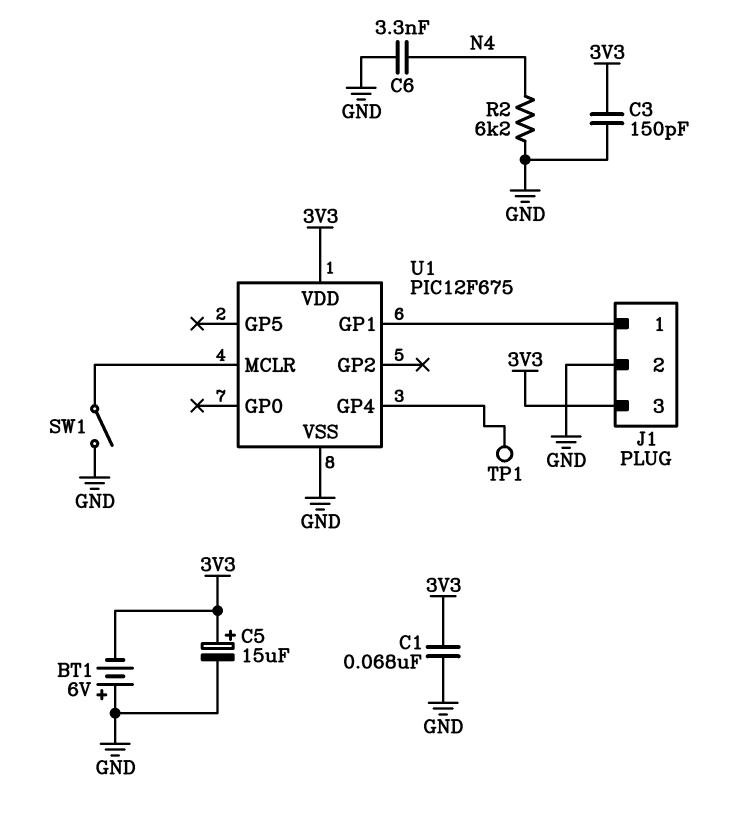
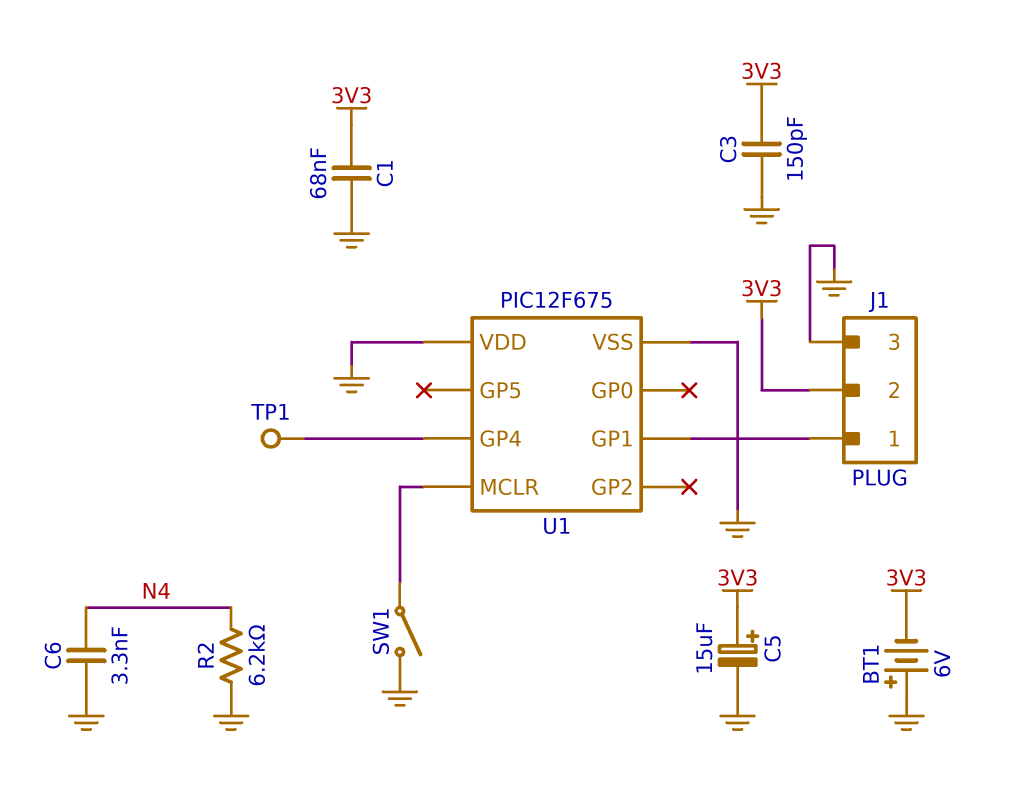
J1 pin 2: GND -> 3V3
J1 pin 3: 3V3 -> GND
U1 pin VDD: 3V3 -> GND

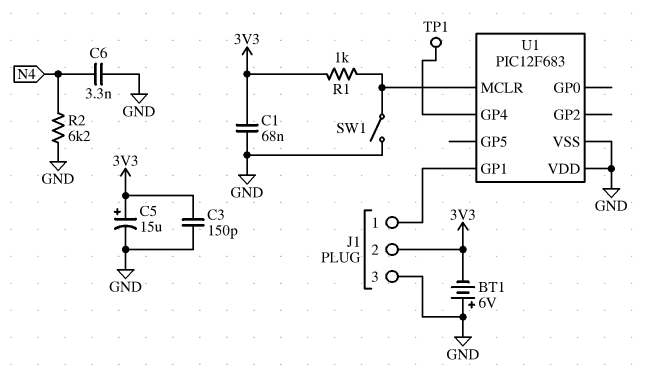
R1: none -> 1k (3V3, U1/MCLR)
U1: PIC12F675 -> PIC12F683

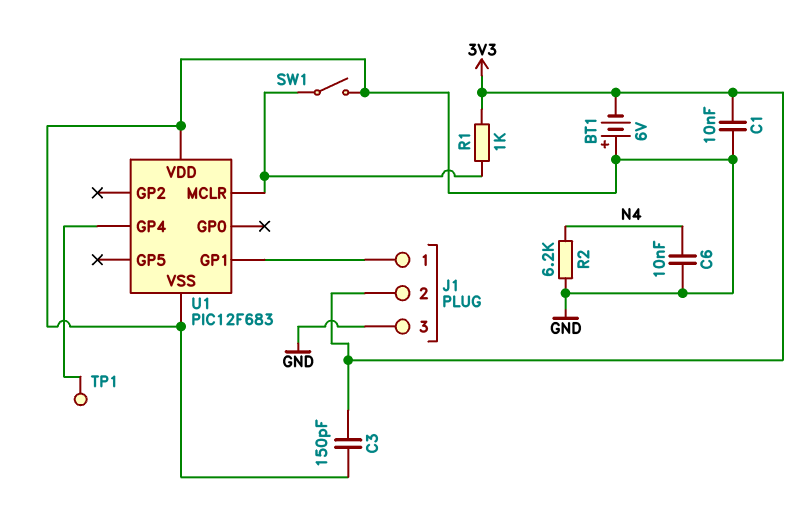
C1: 68nF (3V3, GND) -> 10nF (3V3, GND)
C5: 15uF (plus 3V3, minus GND) -> none
C6: 3.3nF (GND, N4) -> 10nF (GND, N4)

